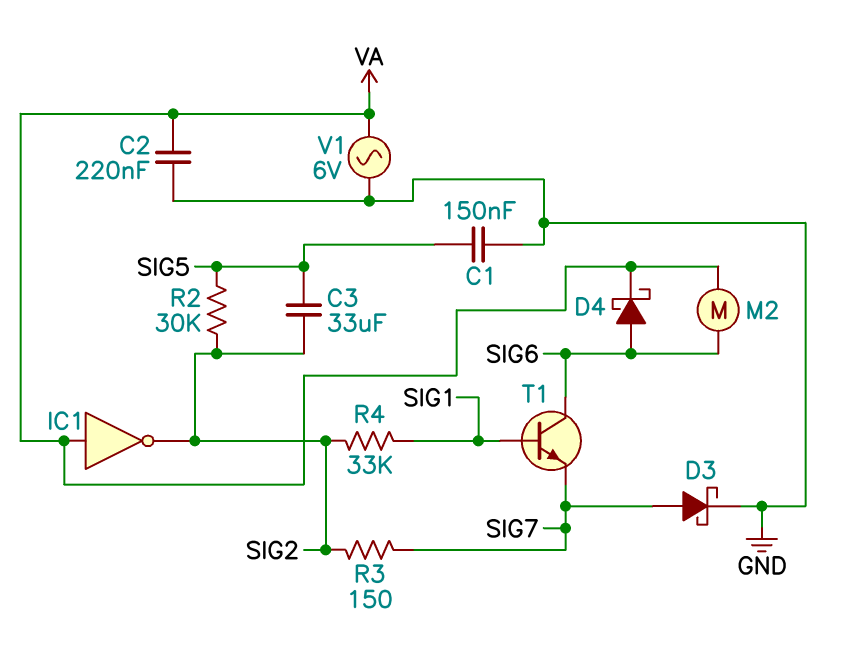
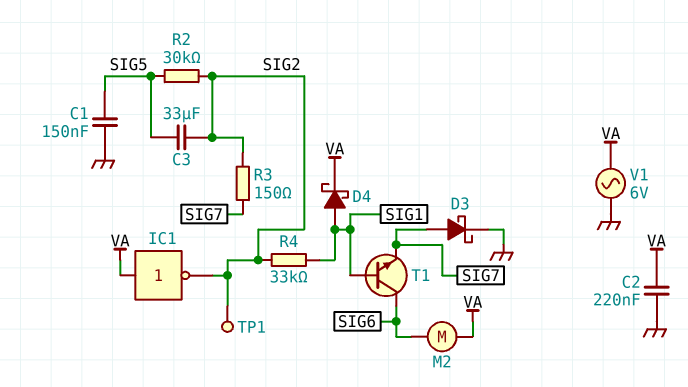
D4: schottky (A SIG6, K VA) -> schottky (A SIG1, K VA)
TP1: none -> test point (SIG2)

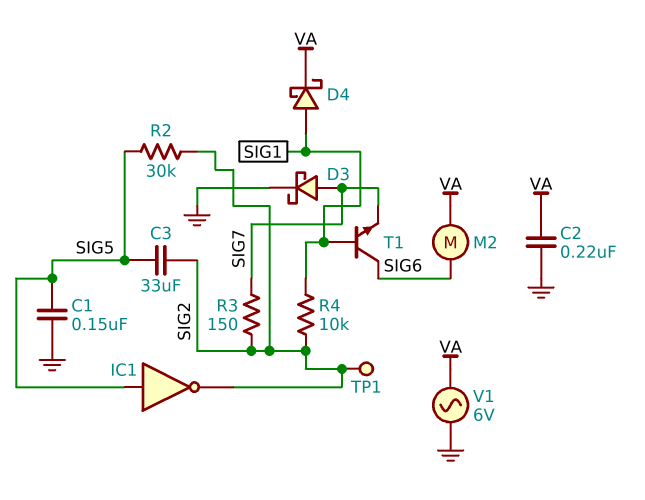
IC1: NOT (in VA, out SIG2) -> NOT (in SIG5, out SIG2)
R4: 33k (SIG1, SIG2) -> 10k (SIG1, SIG2)

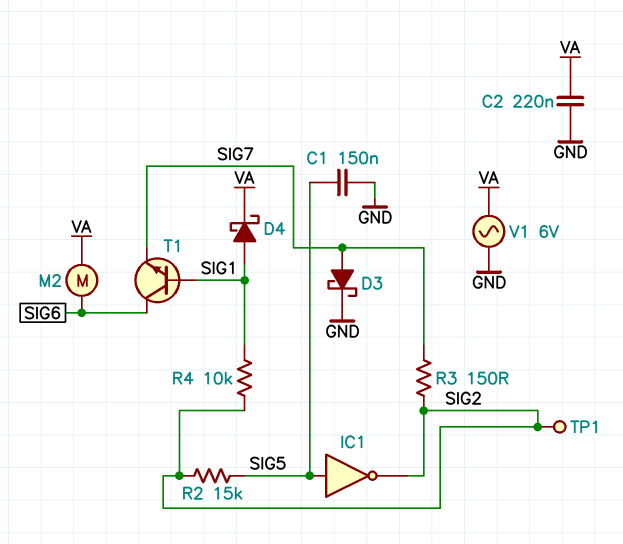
C3: 33uF (SIG2, SIG5) -> none
R2: 30k (SIG2, SIG5) -> 15k (SIG2, SIG5)

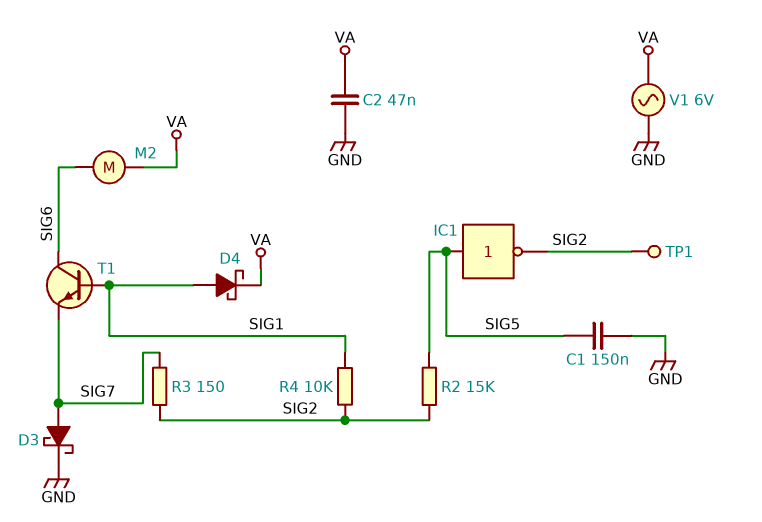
C2: 220nF (GND, VA) -> 47nF (GND, VA)

